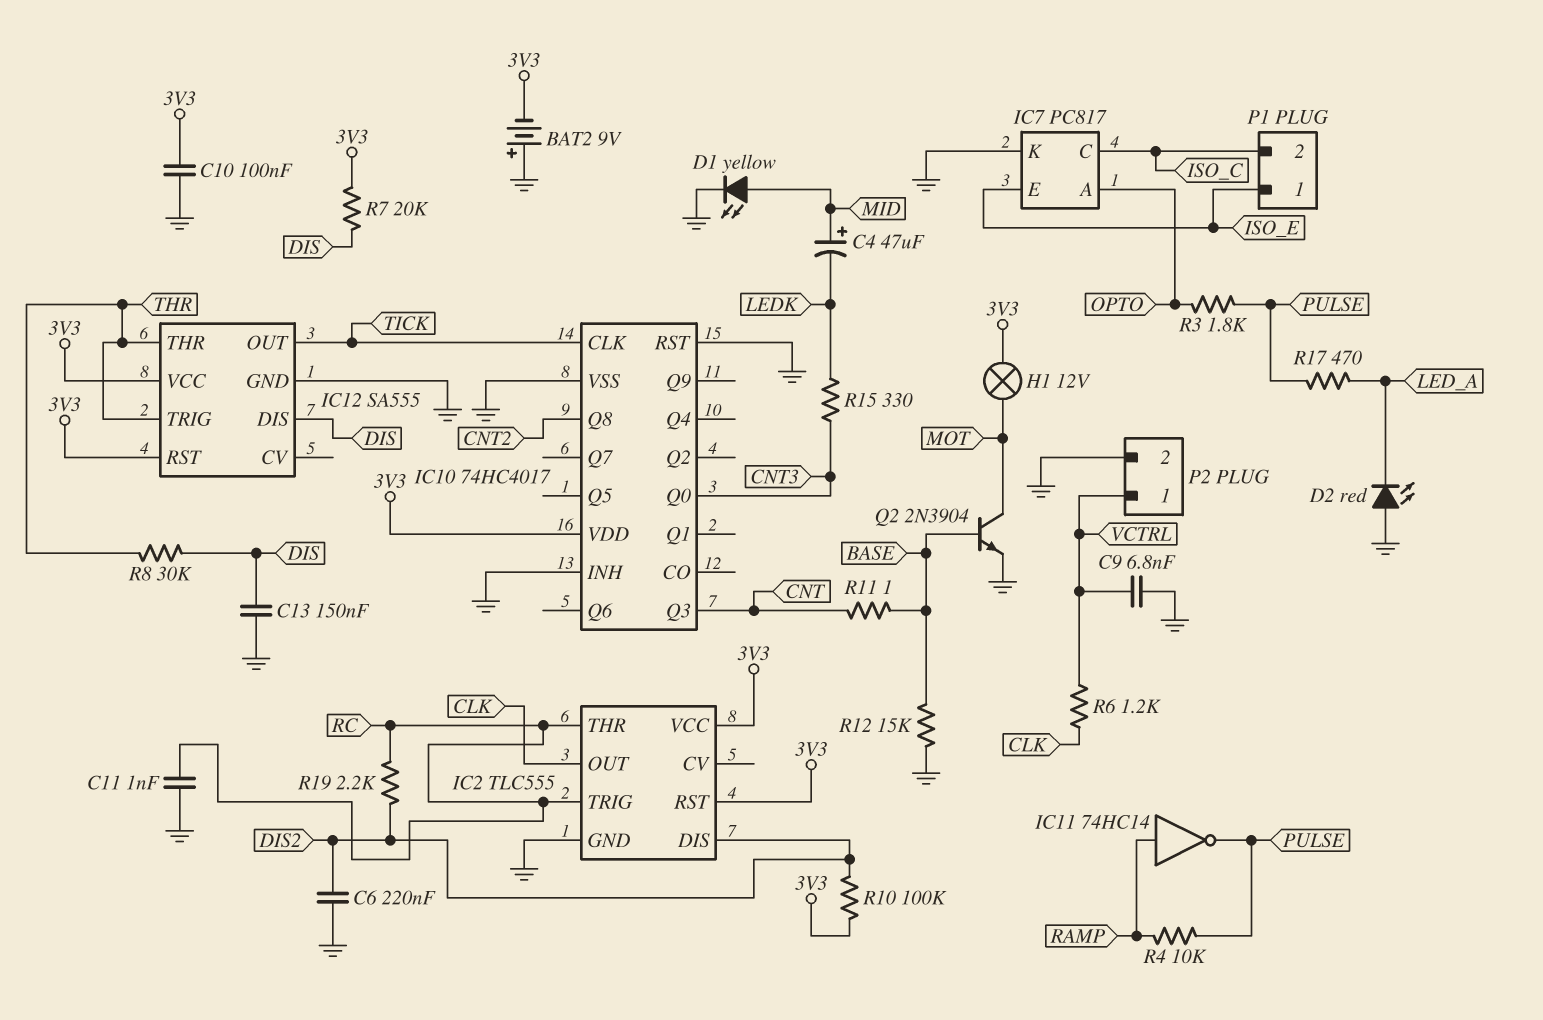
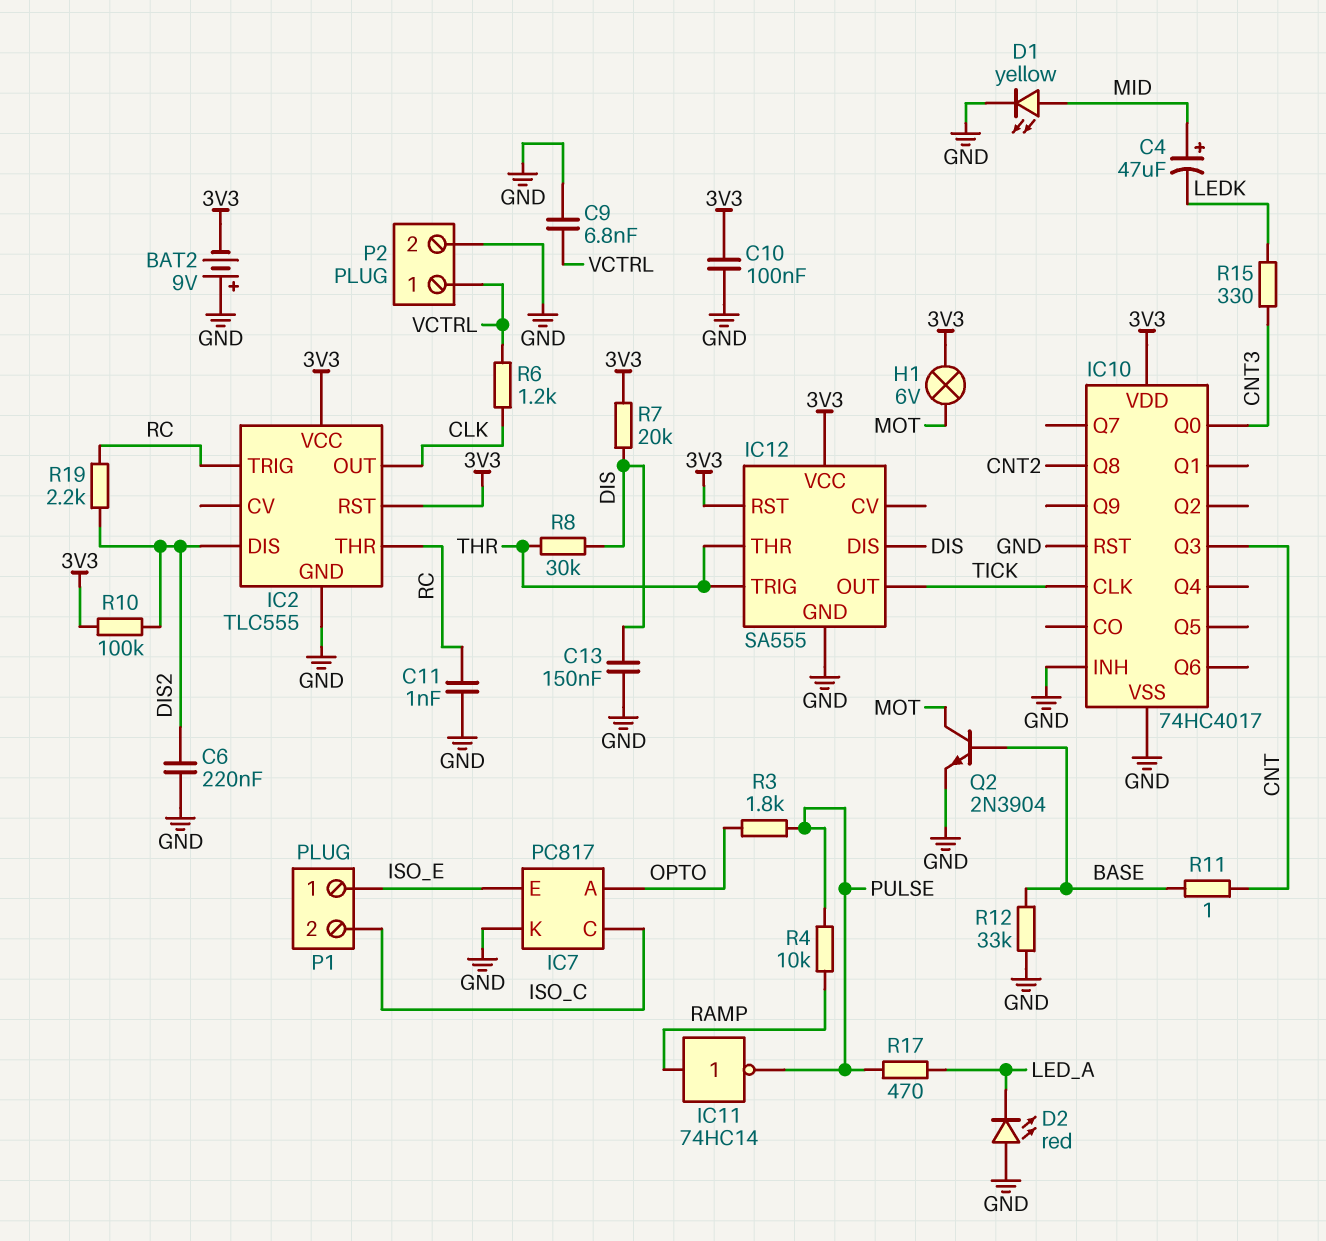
H1: lamp 12V (3V3, MOT) -> lamp 6V (3V3, MOT)
R12: 15k (BASE, GND) -> 33k (BASE, GND)

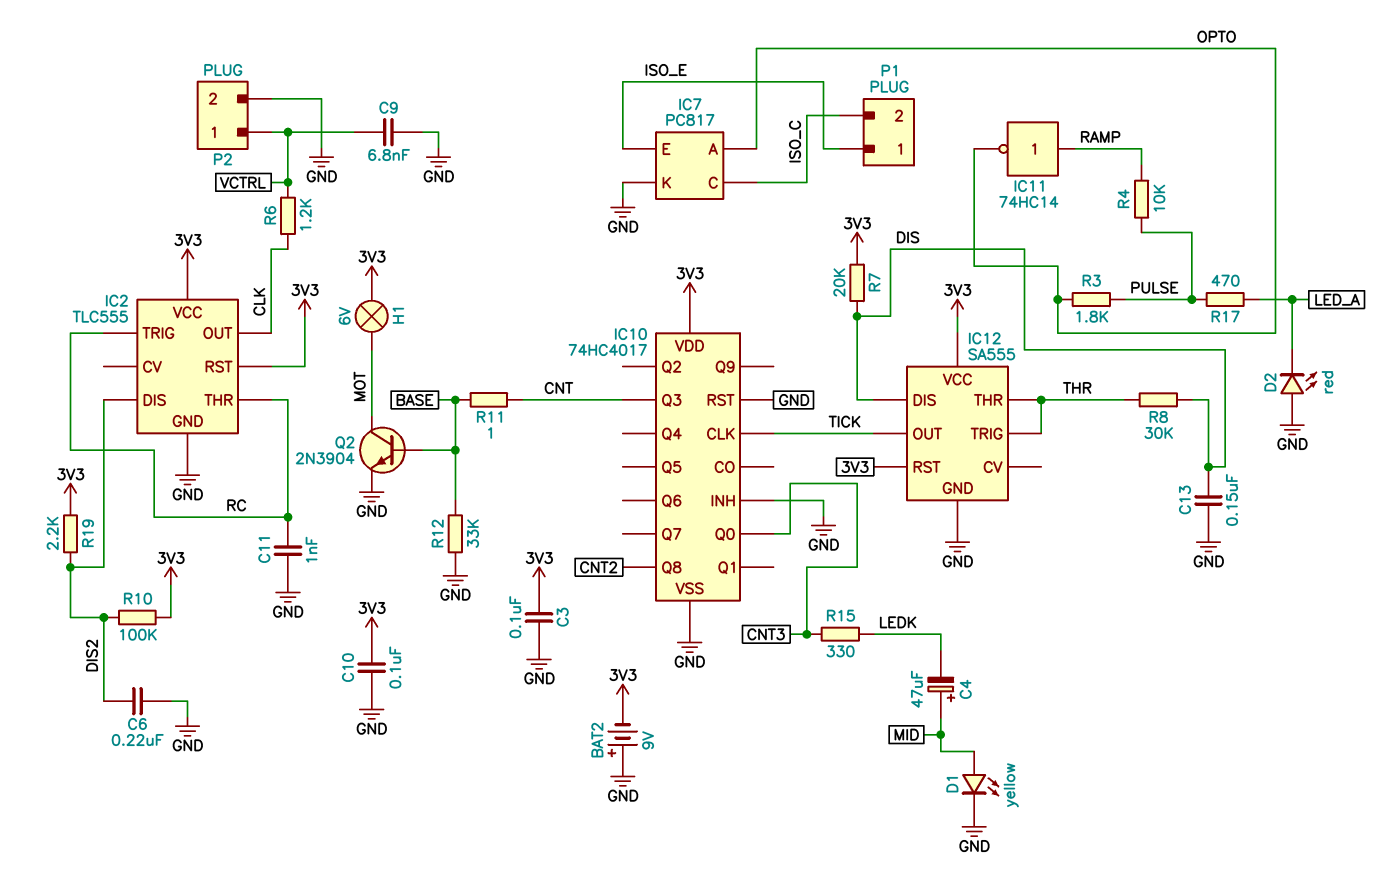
C3: none -> 100nF (3V3, GND)
IC11: NOT 74HC14 (in RAMP, out PULSE) -> NOT 74HC14 (in RAMP, out OPTO)
R19: 2.2k (DIS2, RC) -> 2.2k (3V3, DIS2)

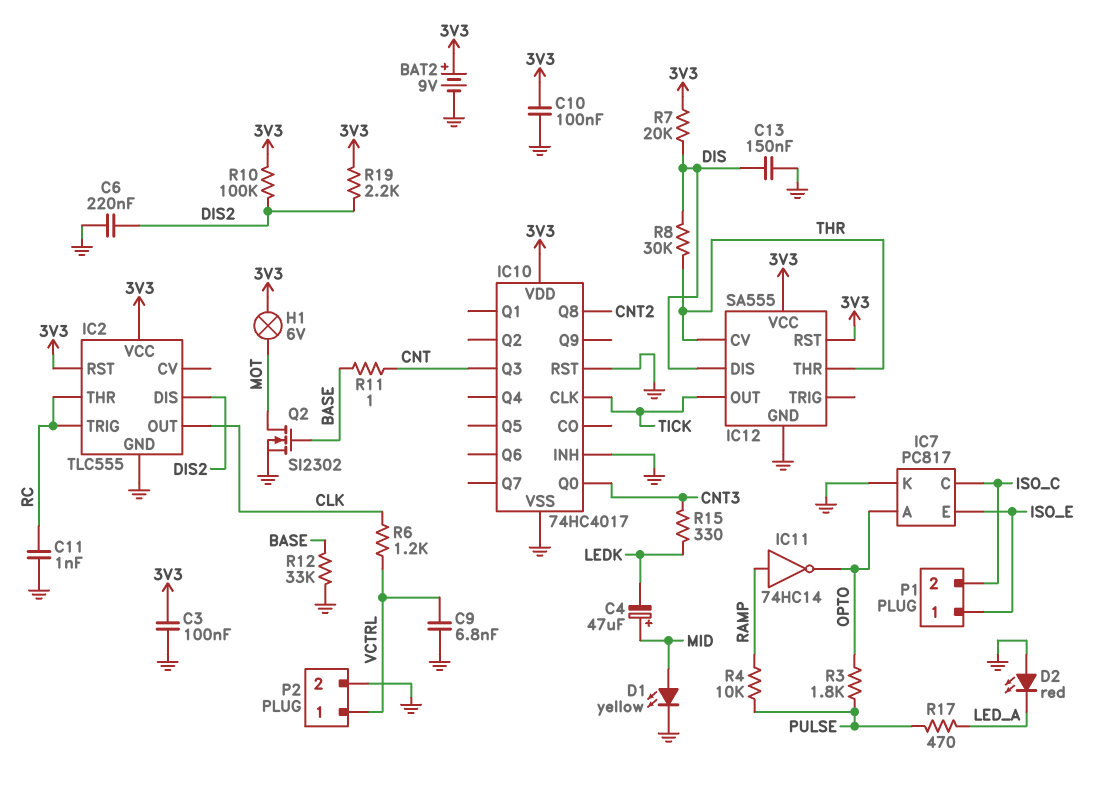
BAT2: 9V (plus GND, minus 3V3) -> 9V (plus 3V3, minus GND)
IC12 pin CV: none -> THR
IC12 pin TRIG: THR -> none
Q2: NPN 2N3904 (B BASE, C MOT, E GND) -> NMOS SI2302 (G BASE, D MOT, S GND)

